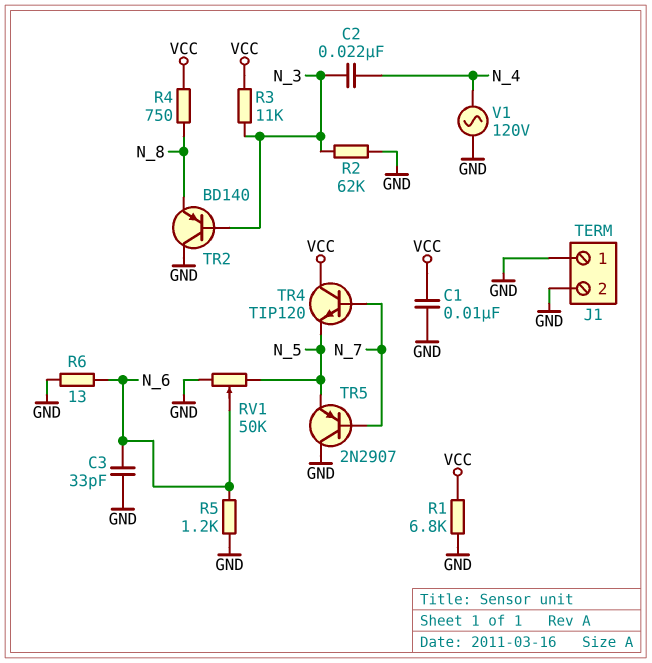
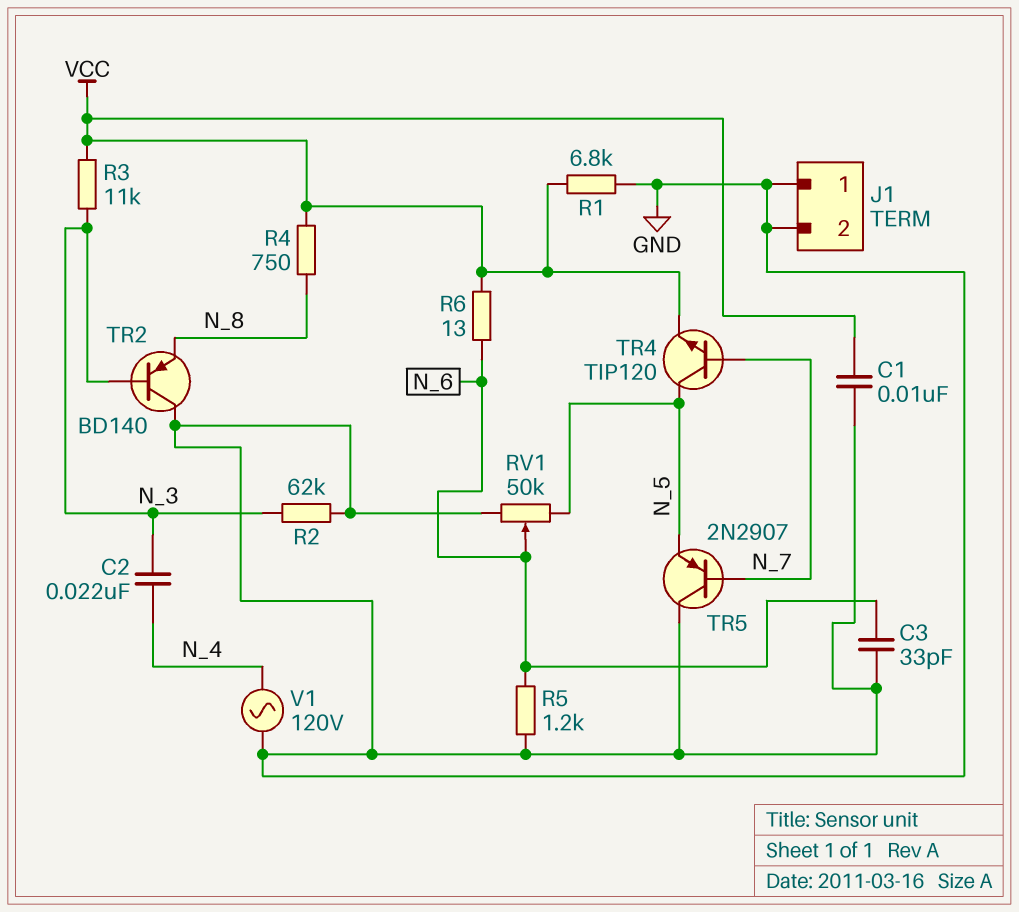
R6: 13 (GND, N_6) -> 13 (N_6, VCC)
TR4: NPN TIP120 (B N_7, C VCC, E N_5) -> NPN TIP120 (B N_7, C N_5, E VCC)

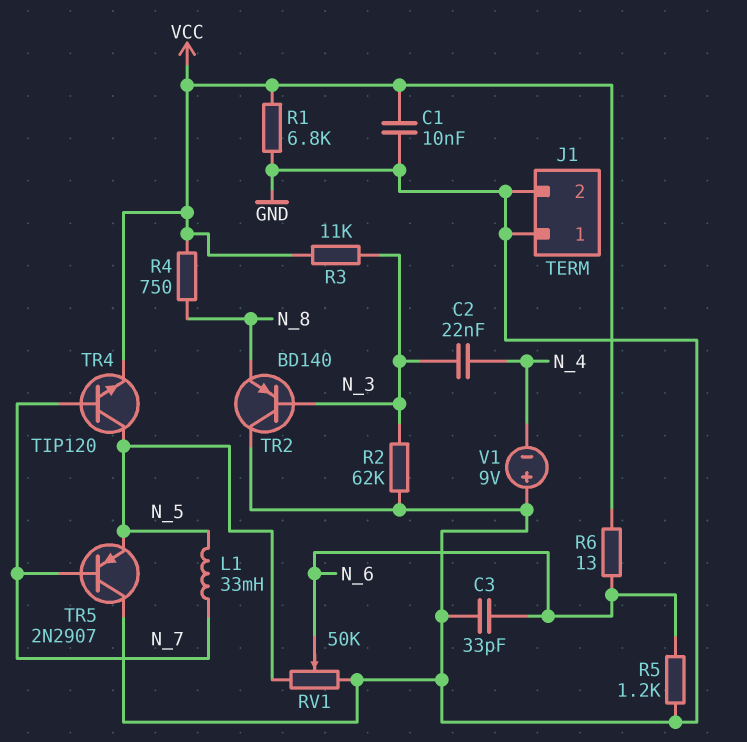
L1: none -> 33mH (N_5, N_7)
V1: AC 120V (GND, N_4) -> 9V (plus GND, minus N_4)

